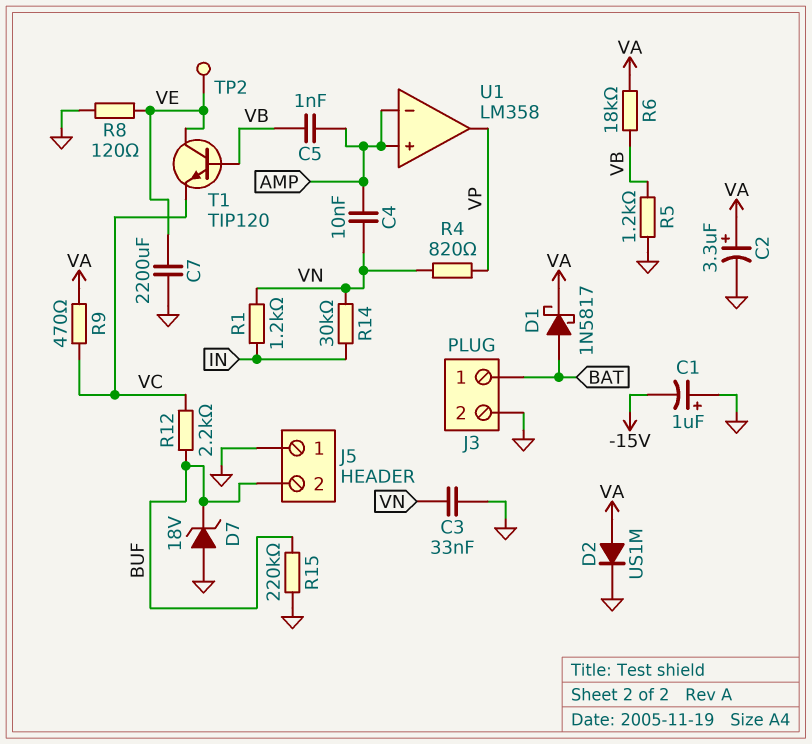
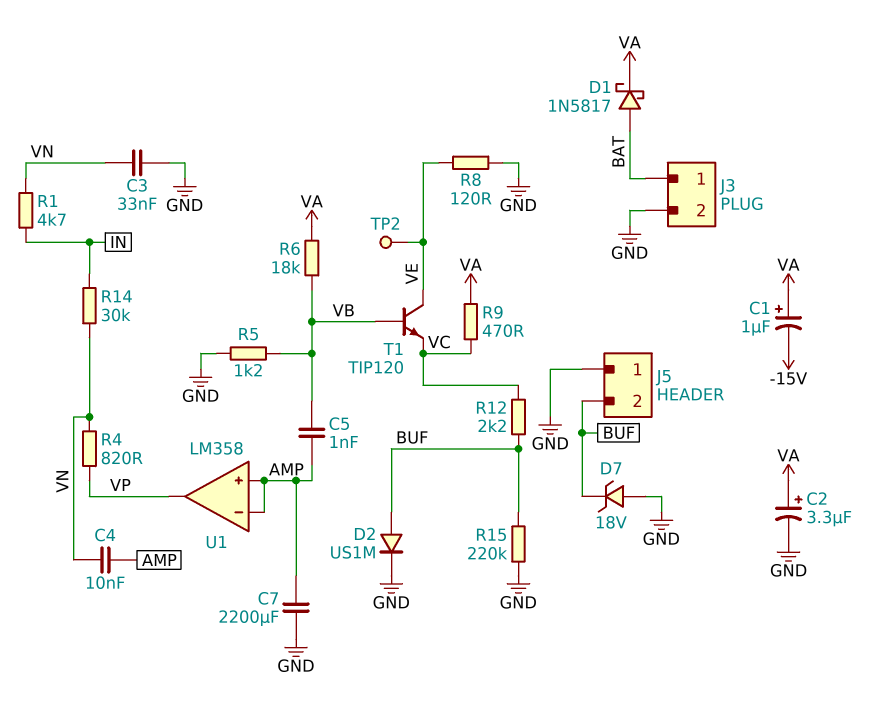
C1: 1uF (plus GND, minus -15V) -> 1uF (plus VA, minus -15V)
C7: 2200uF (GND, VE) -> 2200uF (AMP, GND)
D2: diode US1M (A VA, K GND) -> diode US1M (A BUF, K GND)
R1: 1.2k (IN, VN) -> 4.7k (IN, VN)

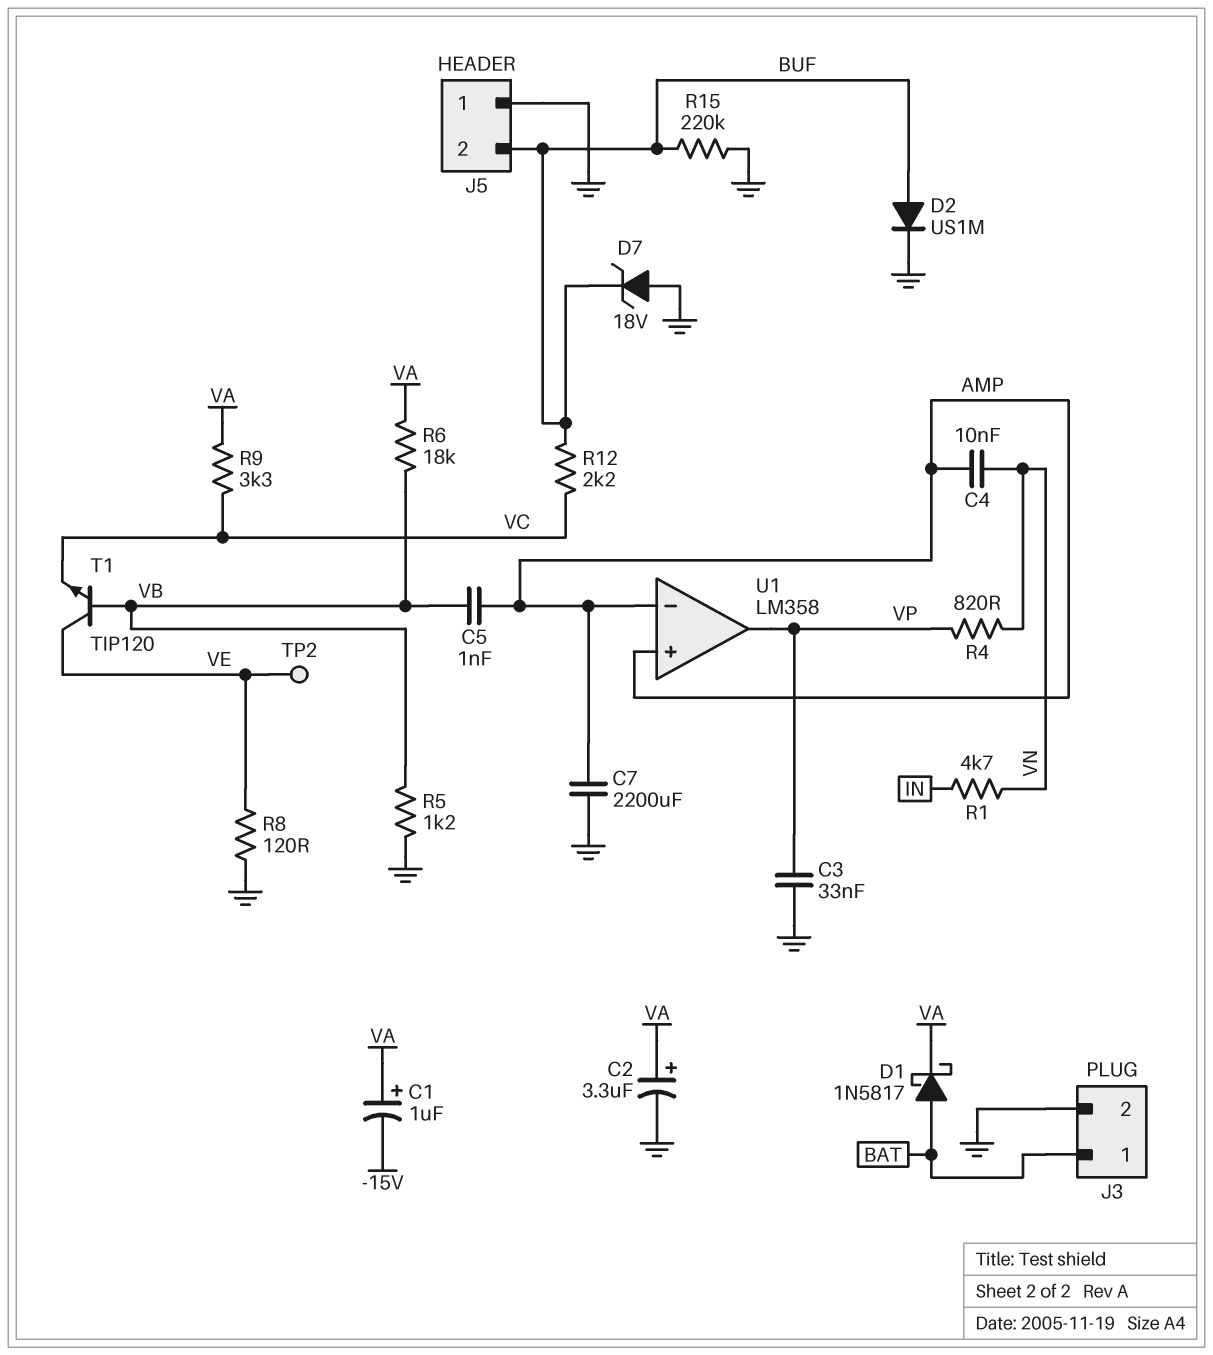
C3: 33nF (GND, VN) -> 33nF (GND, VP)
R9: 470 (VA, VC) -> 3.3k (VA, VC)
R14: 30k (IN, VN) -> none

